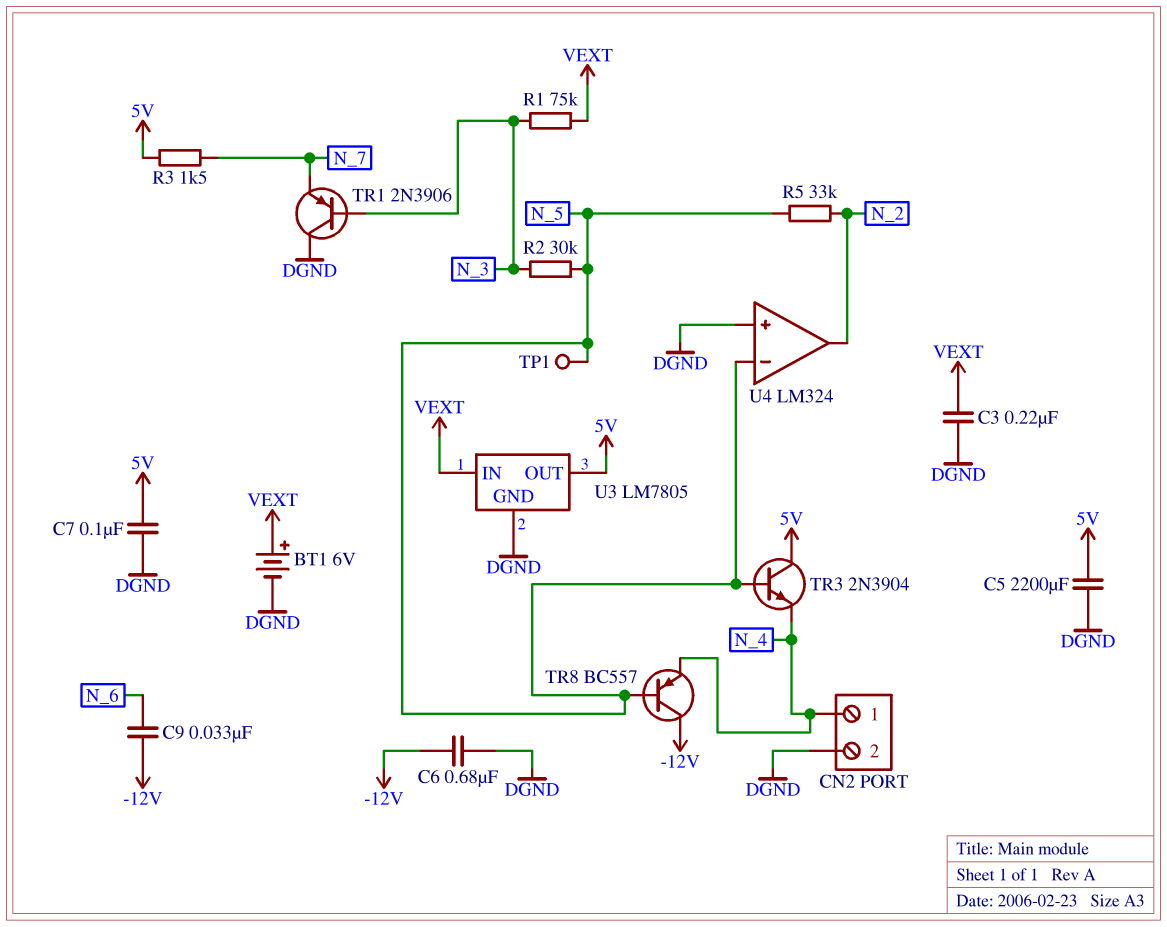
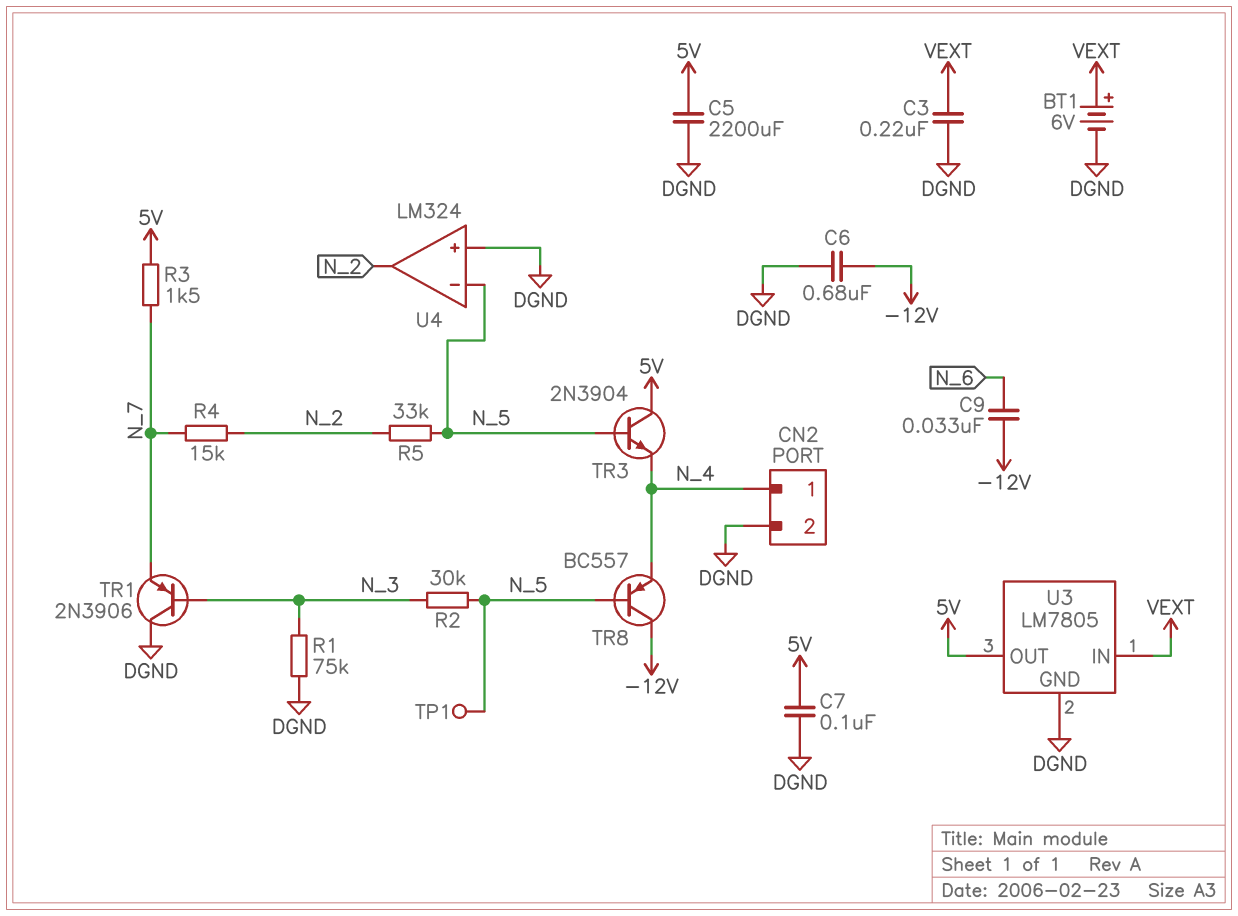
R1: 75k (N_3, VEXT) -> 75k (DGND, N_3)
R4: none -> 15k (N_2, N_7)

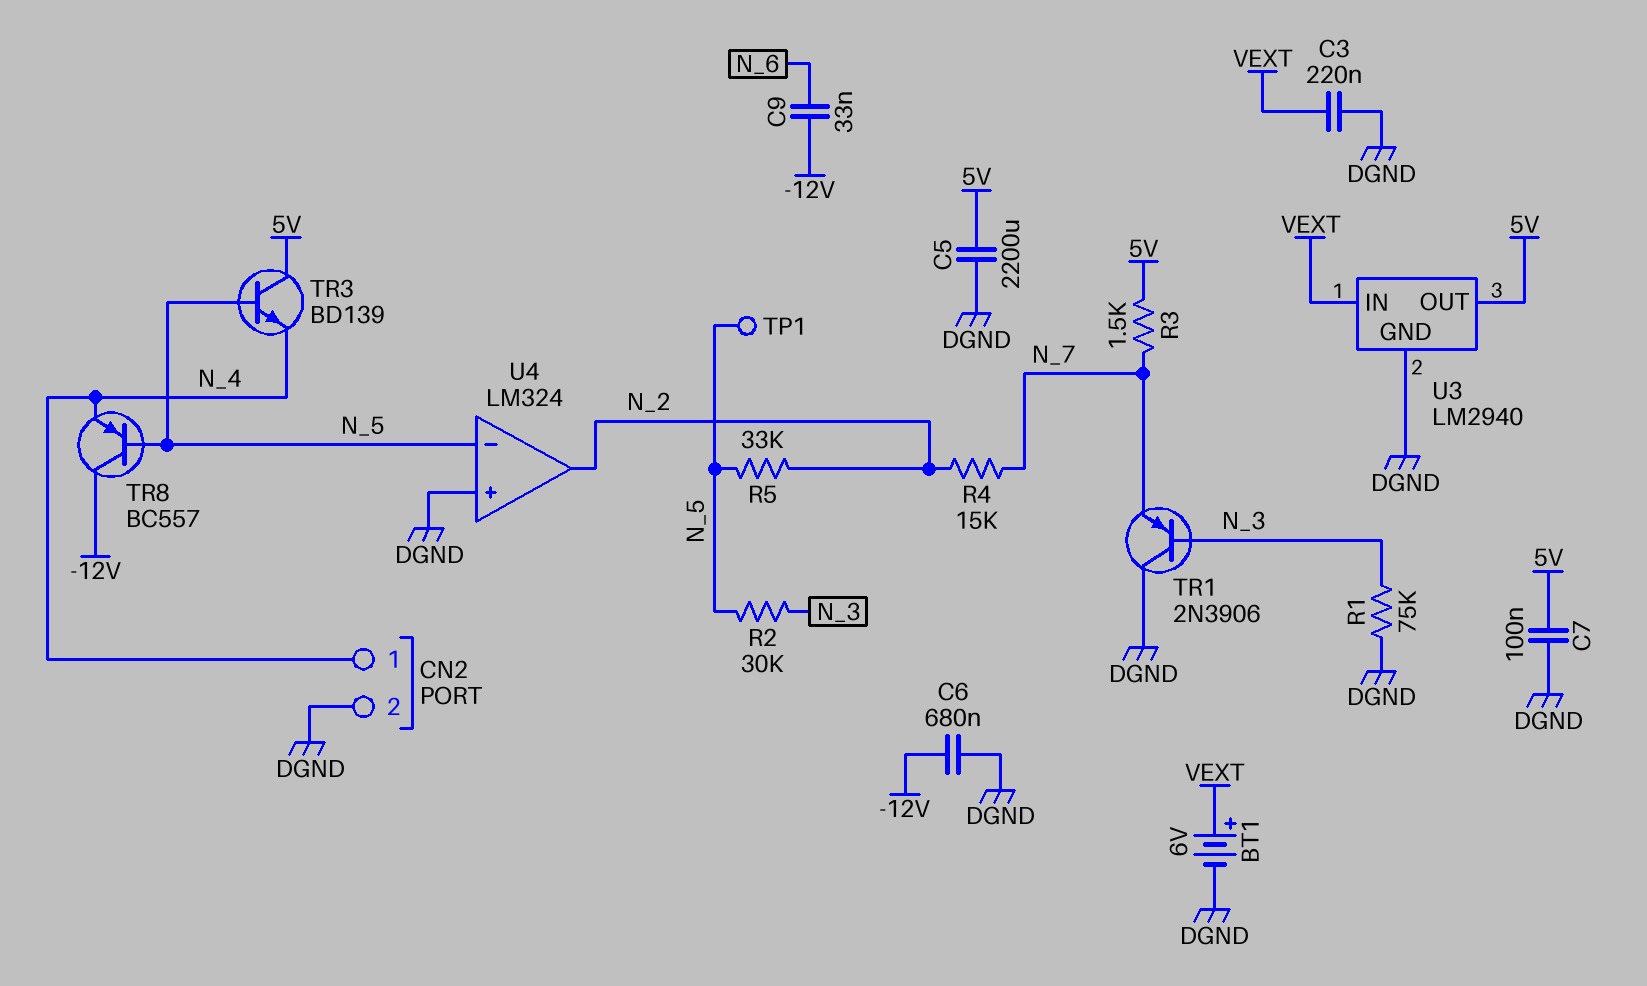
TR3: NPN 2N3904 (B N_5, C 5V, E N_4) -> NPN BD139 (B N_5, C 5V, E N_4)
U3: LM7805 -> LM2940

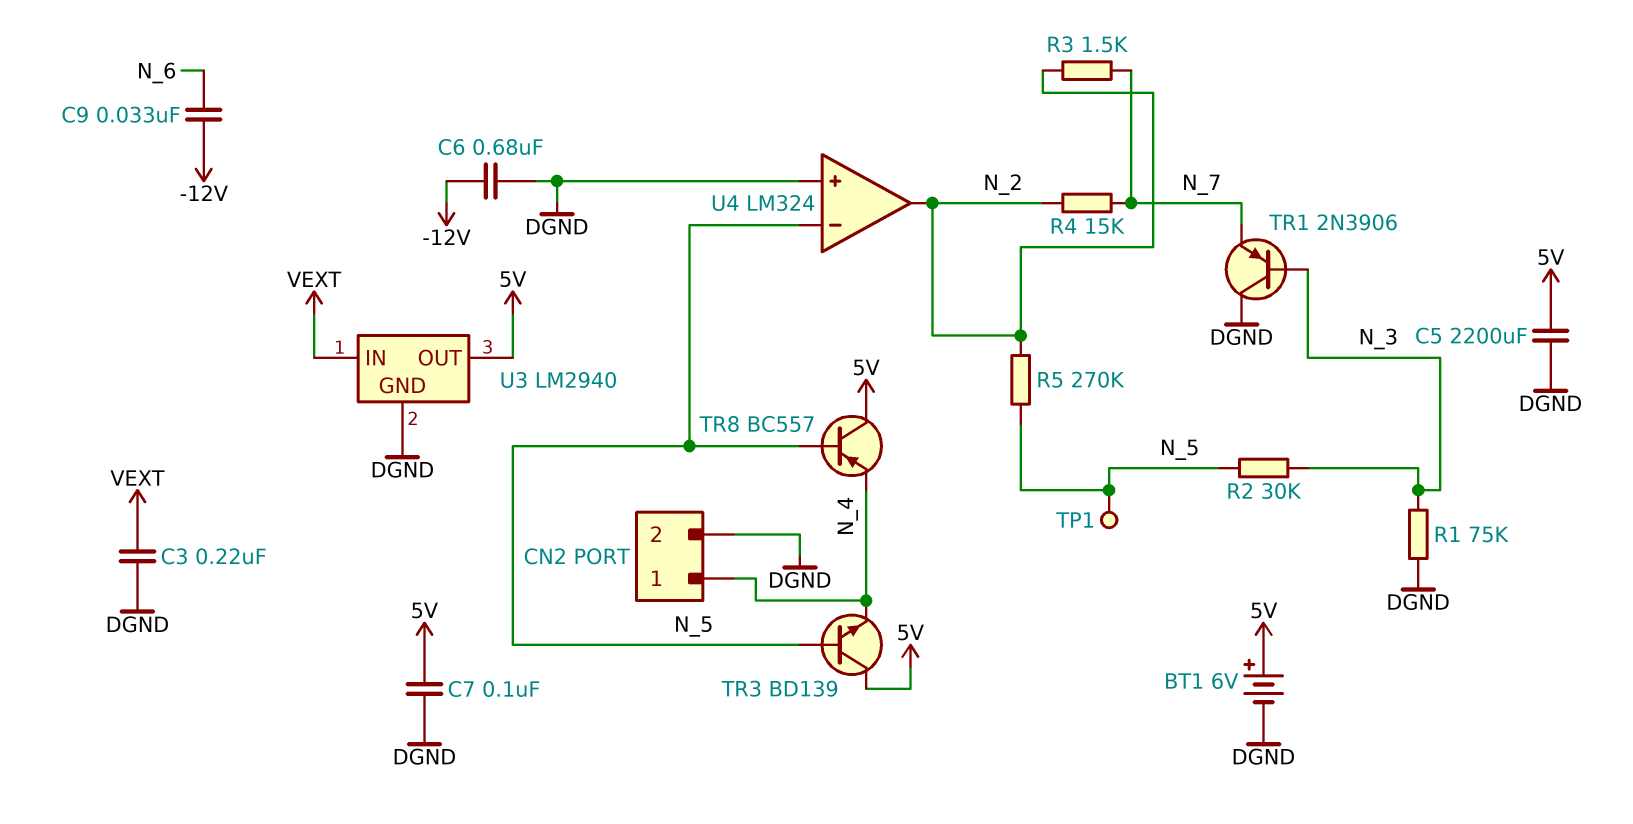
BT1: 6V (plus VEXT, minus DGND) -> 6V (plus 5V, minus DGND)
R3: 1.5k (5V, N_7) -> 1.5k (N_2, N_7)
R5: 33k (N_2, N_5) -> 270k (N_2, N_5)
TR8: PNP BC557 (B N_5, C -12V, E N_4) -> PNP BC557 (B N_5, C 5V, E N_4)

